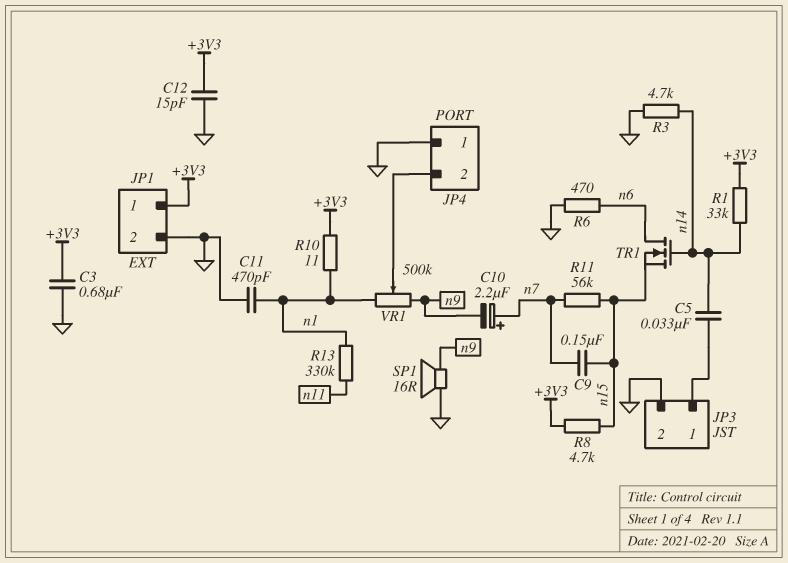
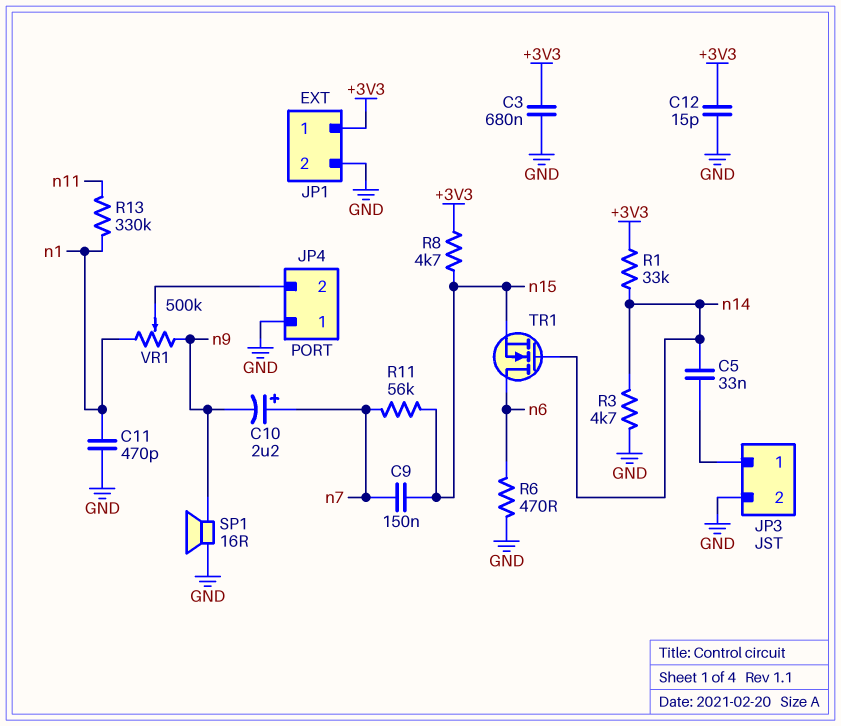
R10: 11 (+3V3, n1) -> none

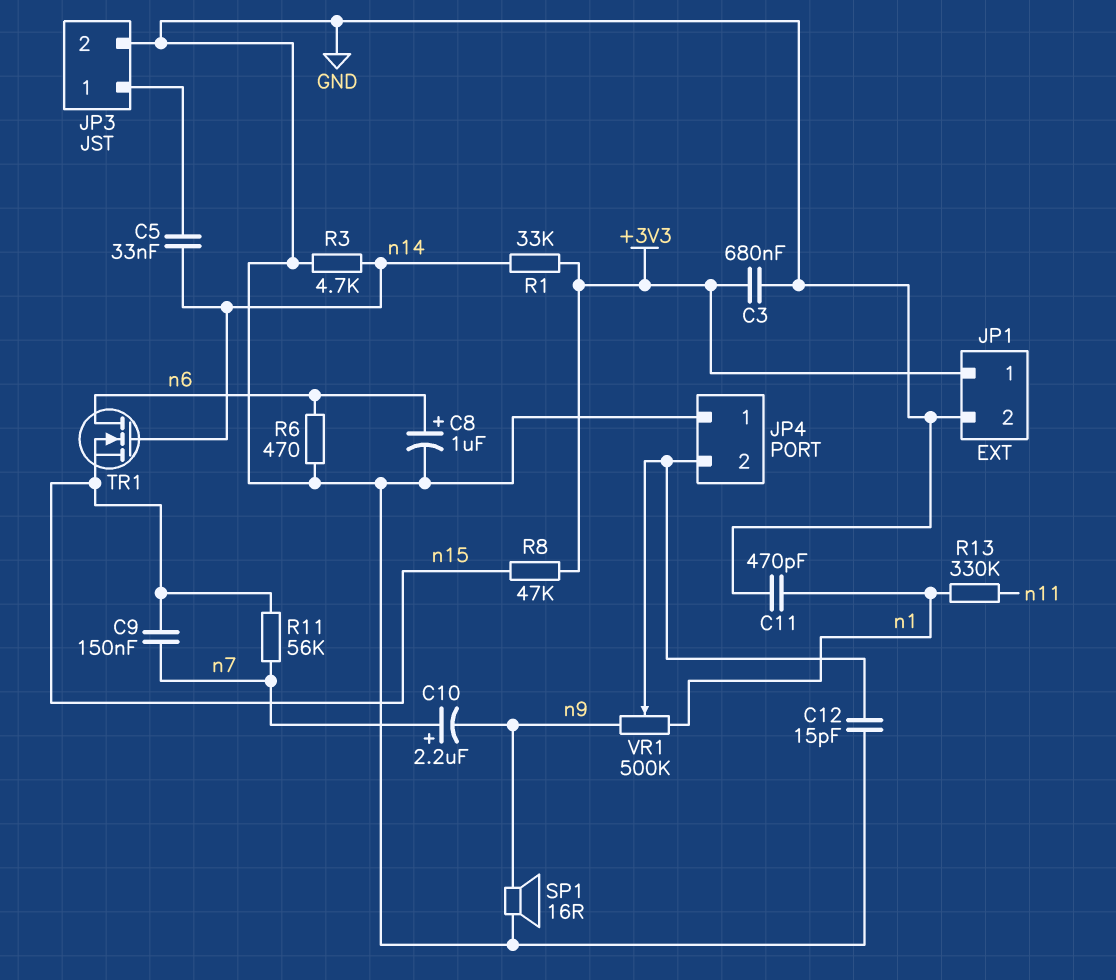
C8: none -> 1uF (plus n6, minus GND)
C12: 15pF (+3V3, GND) -> 15pF (GND, JP4/2)
R8: 4.7k (+3V3, n15) -> 47k (+3V3, n15)

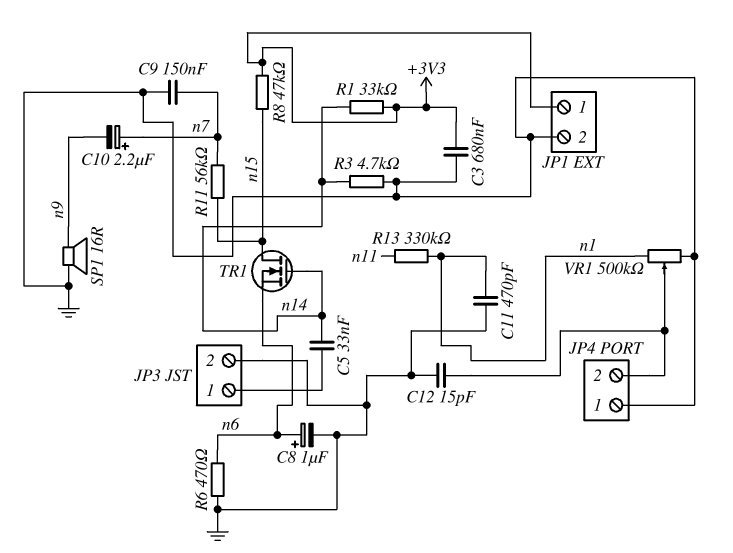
C9: 150nF (n7, n15) -> 150nF (GND, n7)
TR1: NMOS (G n14, D n6, S n15) -> NMOS (G n14, D n15, S n6)
VR1: 500k (n1, n9, wiper JP4/2) -> 500k (GND, n1, wiper JP4/2)

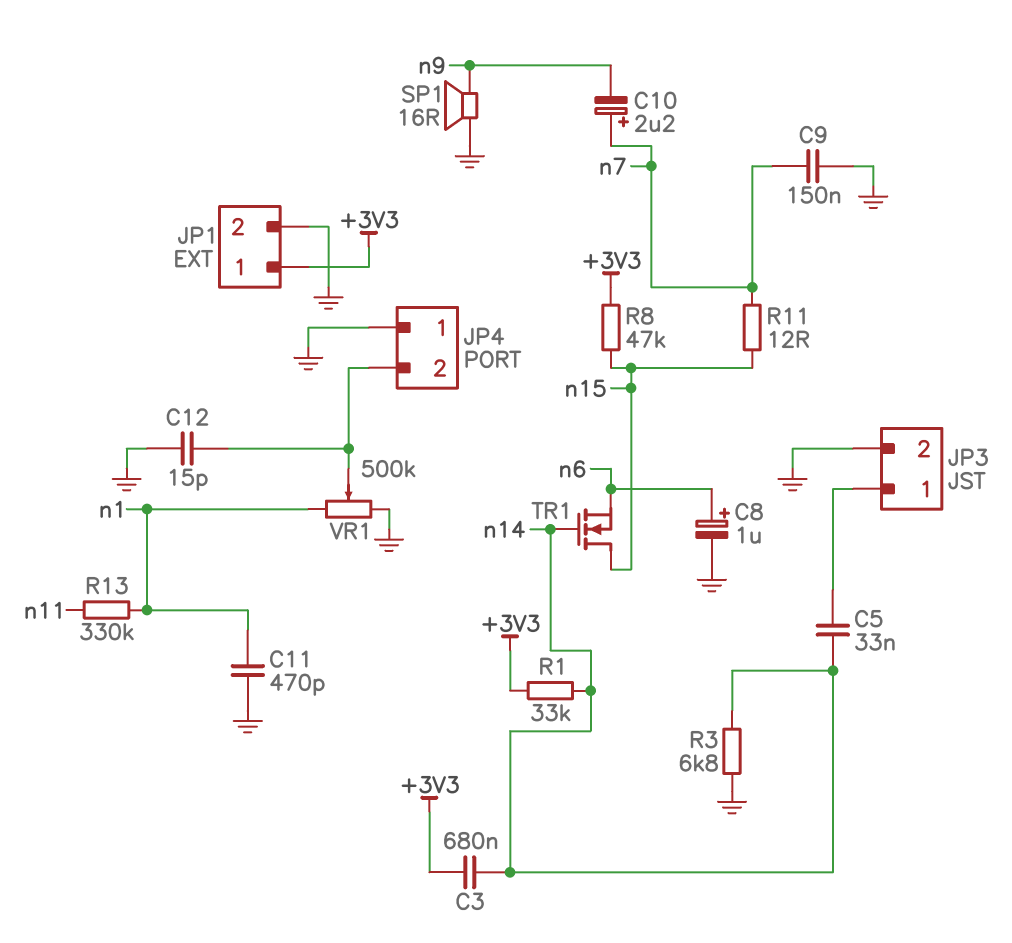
C3: 680nF (+3V3, GND) -> 680nF (+3V3, n14)
R3: 4.7k (GND, n14) -> 6.8k (GND, n14)
R6: 470 (GND, n6) -> none
R11: 56k (n7, n15) -> 12 (n7, n15)

